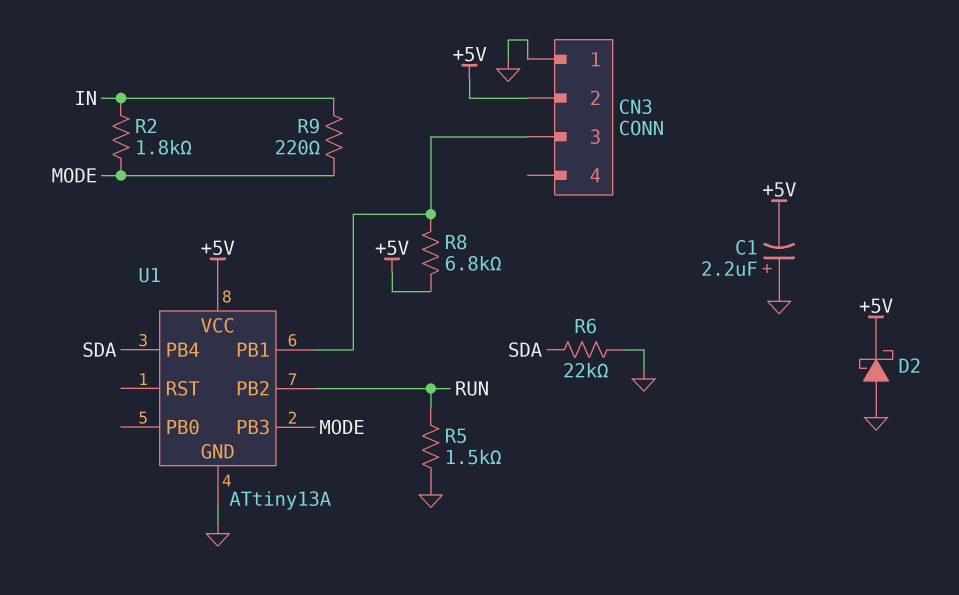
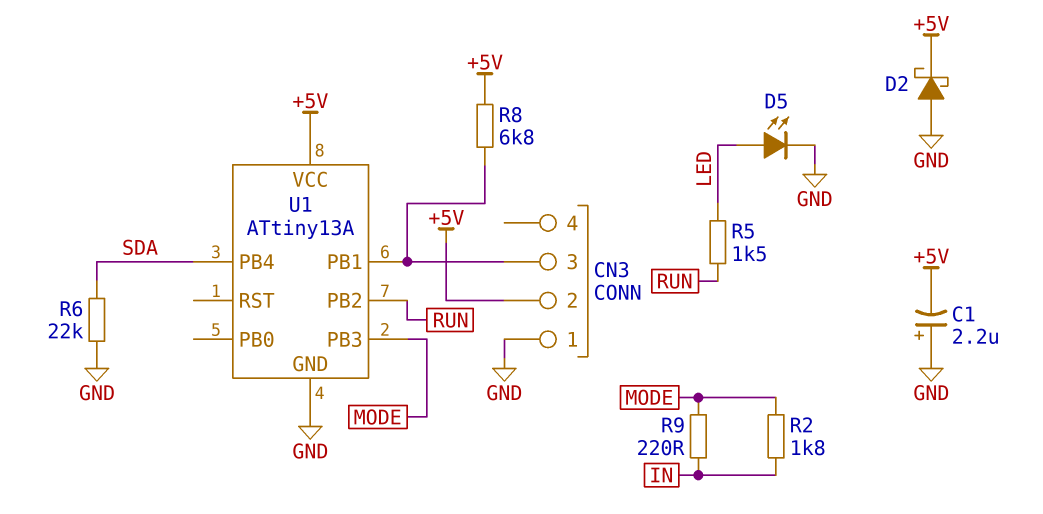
D5: none -> LED (A LED, K GND)
R5: 1.5k (GND, RUN) -> 1.5k (LED, RUN)

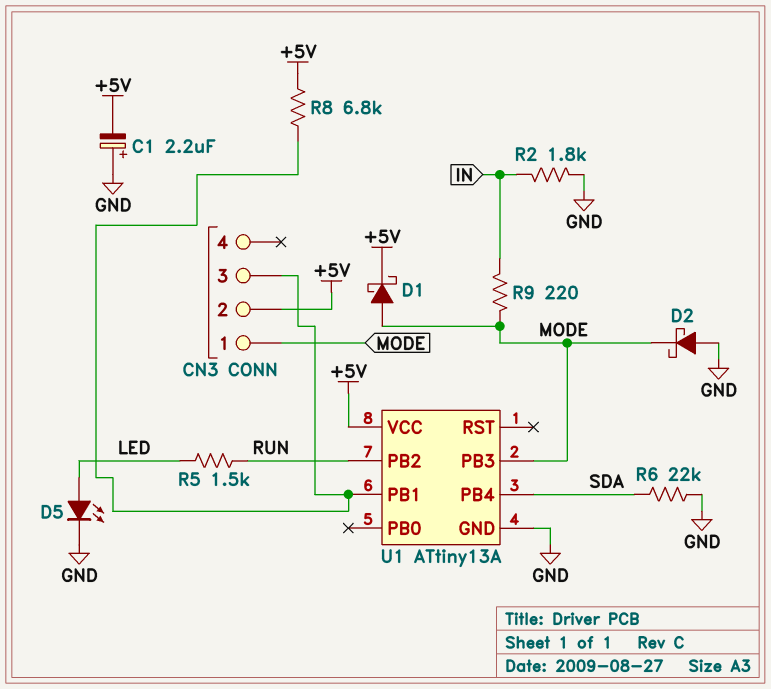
CN3 pin 1: GND -> MODE
D1: none -> schottky (A MODE, K +5V)
D2: schottky (A GND, K +5V) -> schottky (A GND, K MODE)
R2: 1.8k (IN, MODE) -> 1.8k (GND, IN)

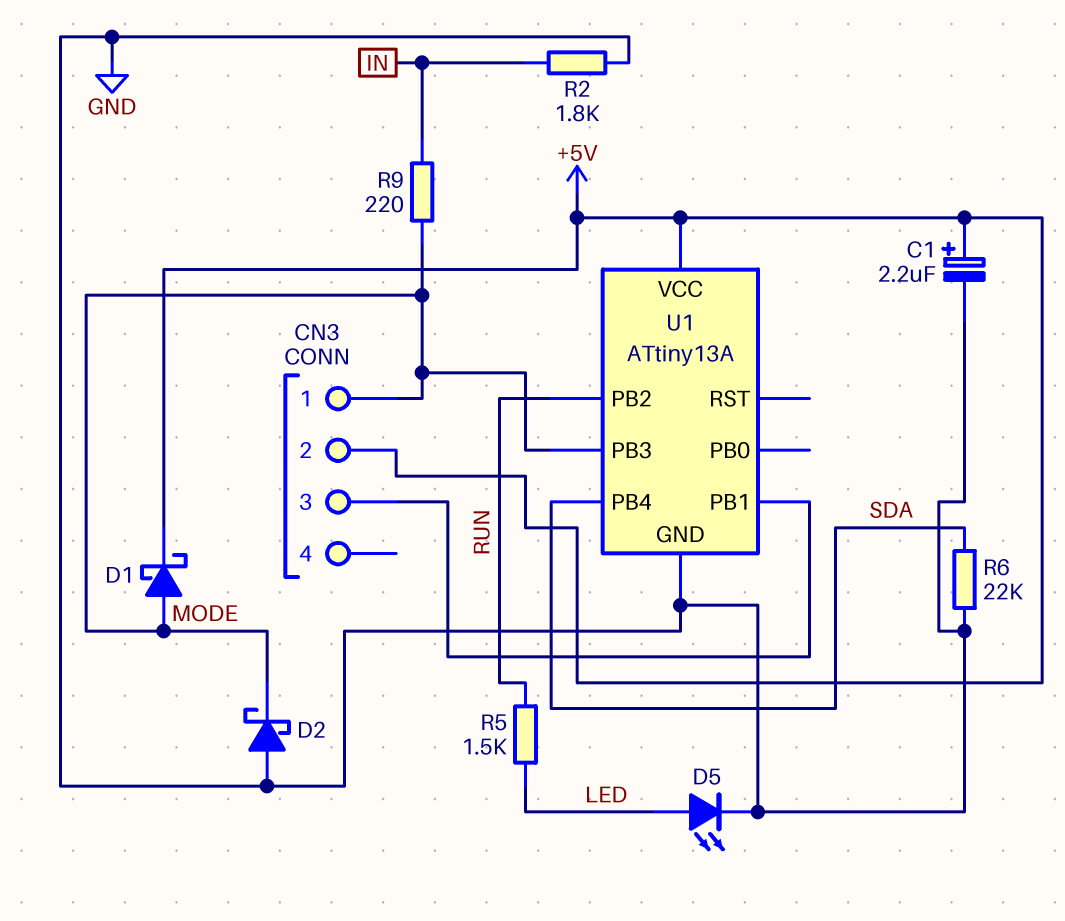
C1: 2.2uF (plus GND, minus +5V) -> 2.2uF (plus +5V, minus GND)
R8: 6.8k (+5V, CN3/3) -> none

